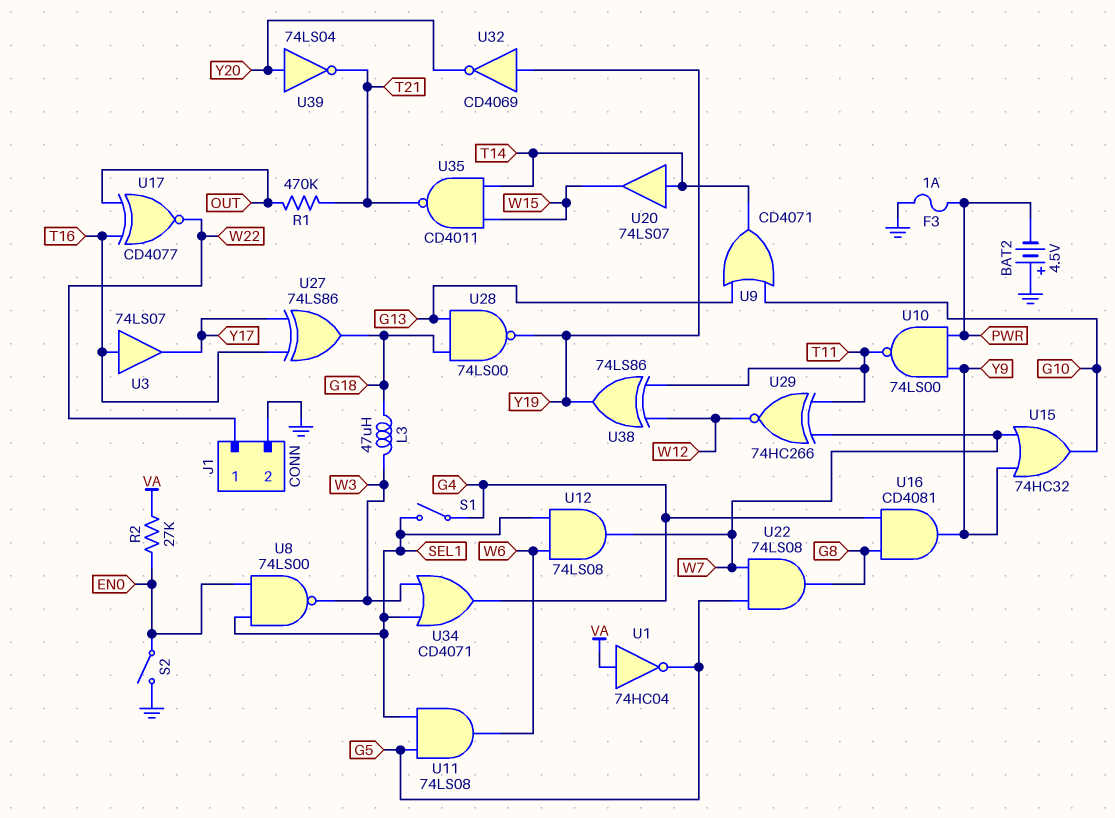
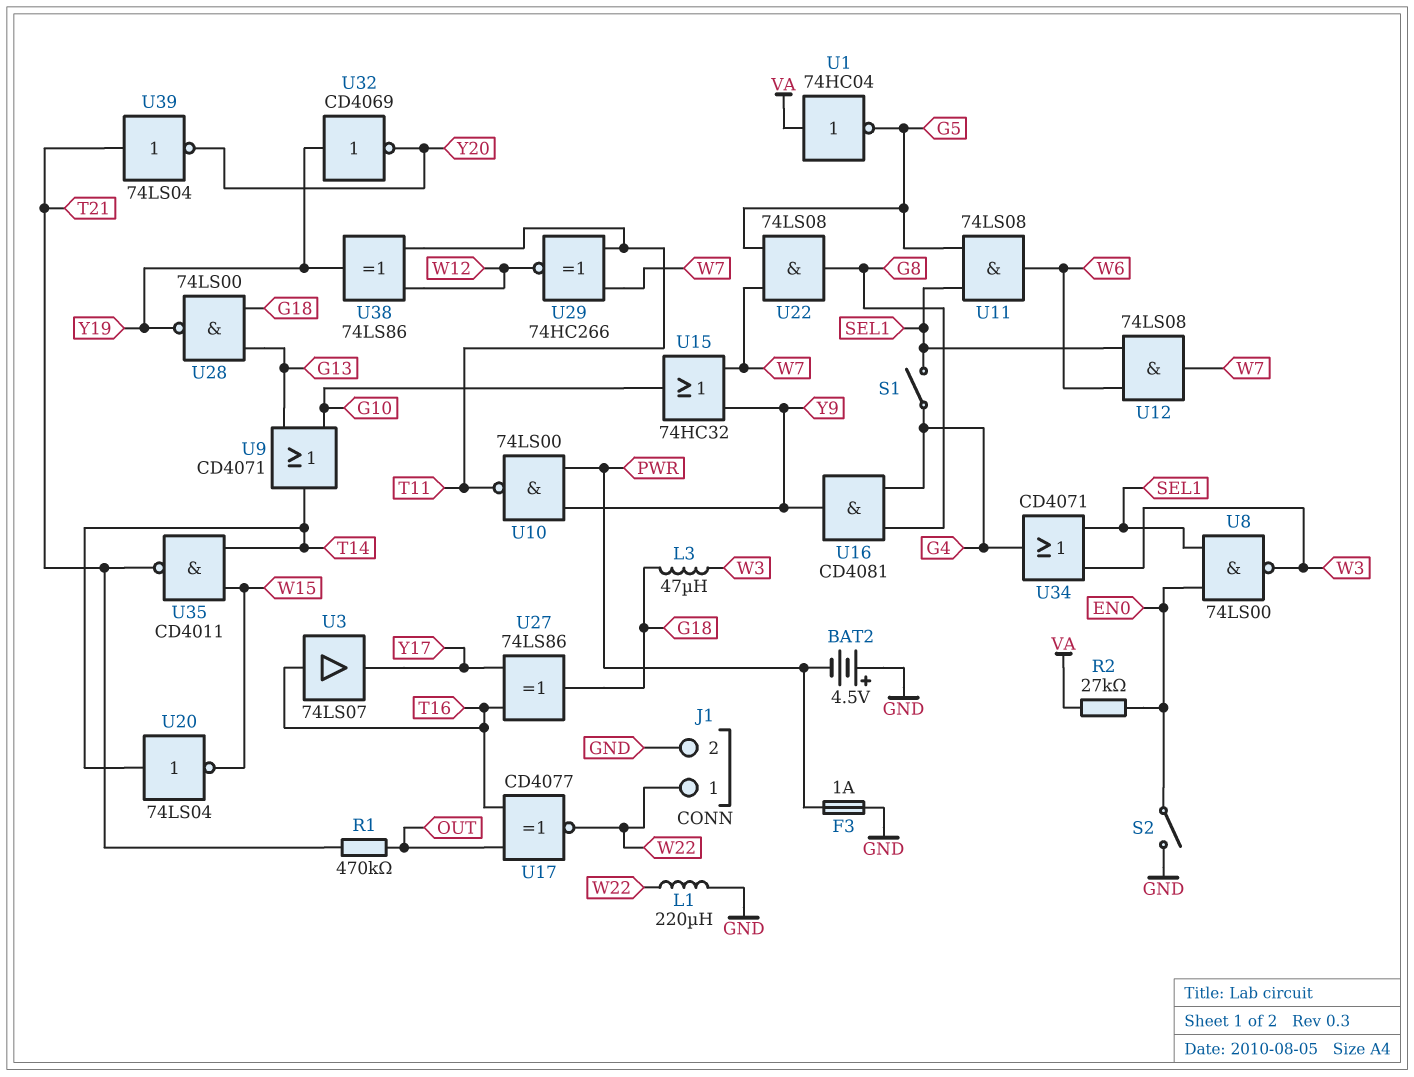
L1: none -> 220uH (GND, W22)
U20: buffer 74LS07 (in T14, out W15) -> NOT 74LS04 (in T14, out W15)
U39: NOT 74LS04 (in Y20, out T21) -> NOT 74LS04 (in T21, out Y20)

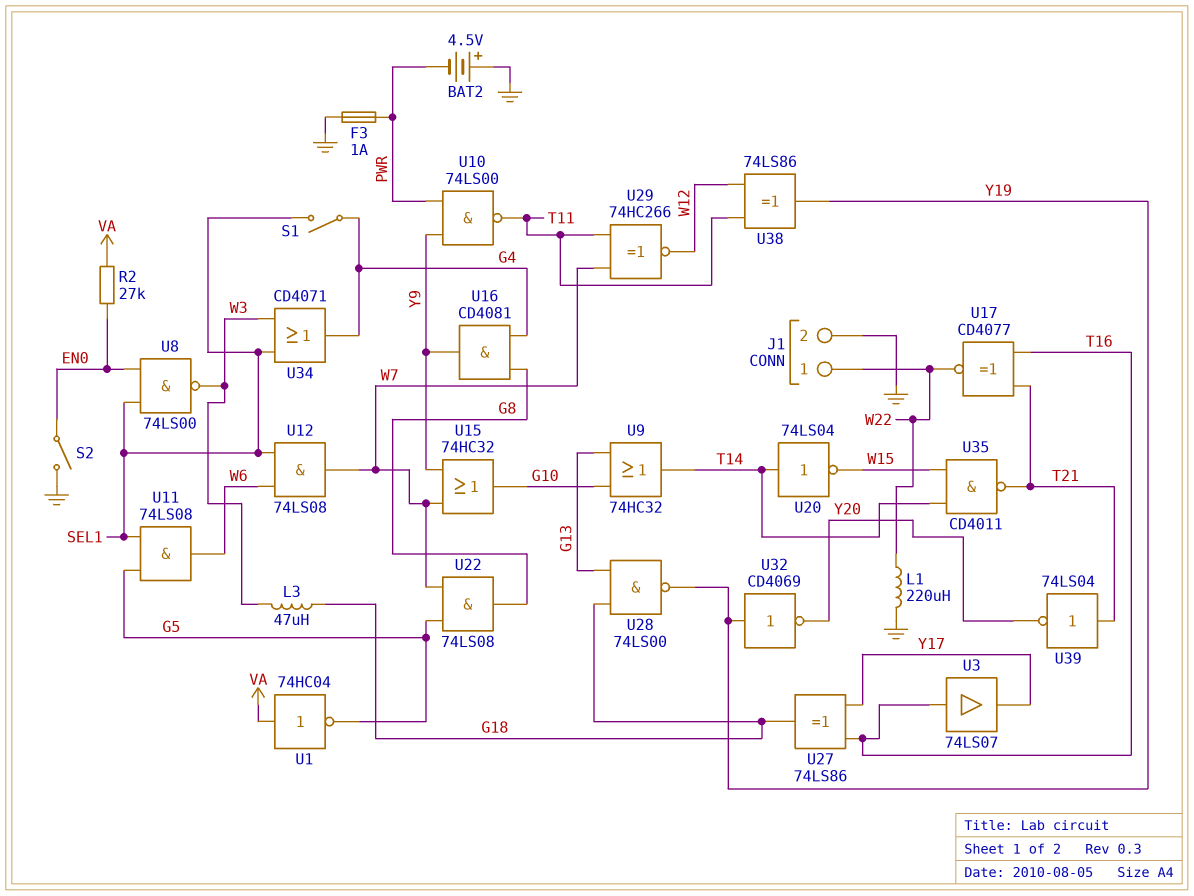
R1: 470k (OUT, T21) -> none
U9: OR CD4071 (in G10, in G13, out T14) -> OR 74HC32 (in G10, in G13, out T14)
U17: XNOR CD4077 (in OUT, in T16, out W22) -> XNOR CD4077 (in T16, in T21, out W22)

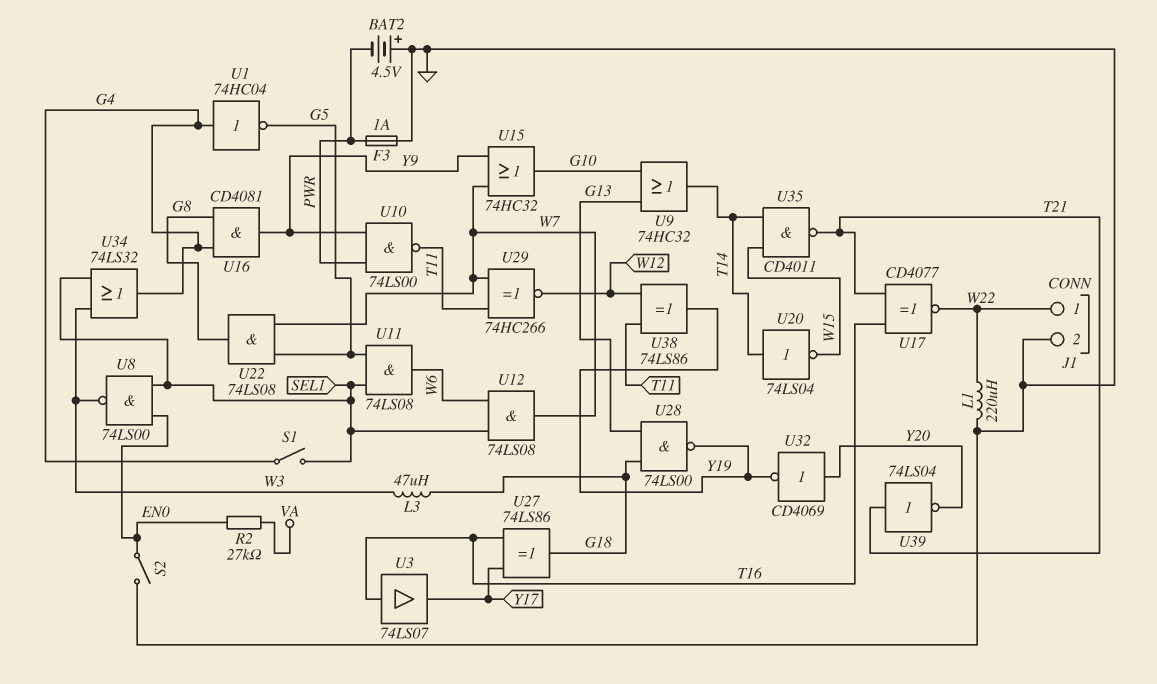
U1: NOT 74HC04 (in VA, out G5) -> NOT 74HC04 (in G4, out G5)
U32: NOT CD4069 (in Y19, out Y20) -> NOT CD4069 (in Y20, out Y19)
U34: OR CD4071 (in SEL1, in W3, out G4) -> OR 74LS32 (in SEL1, in W3, out G4)

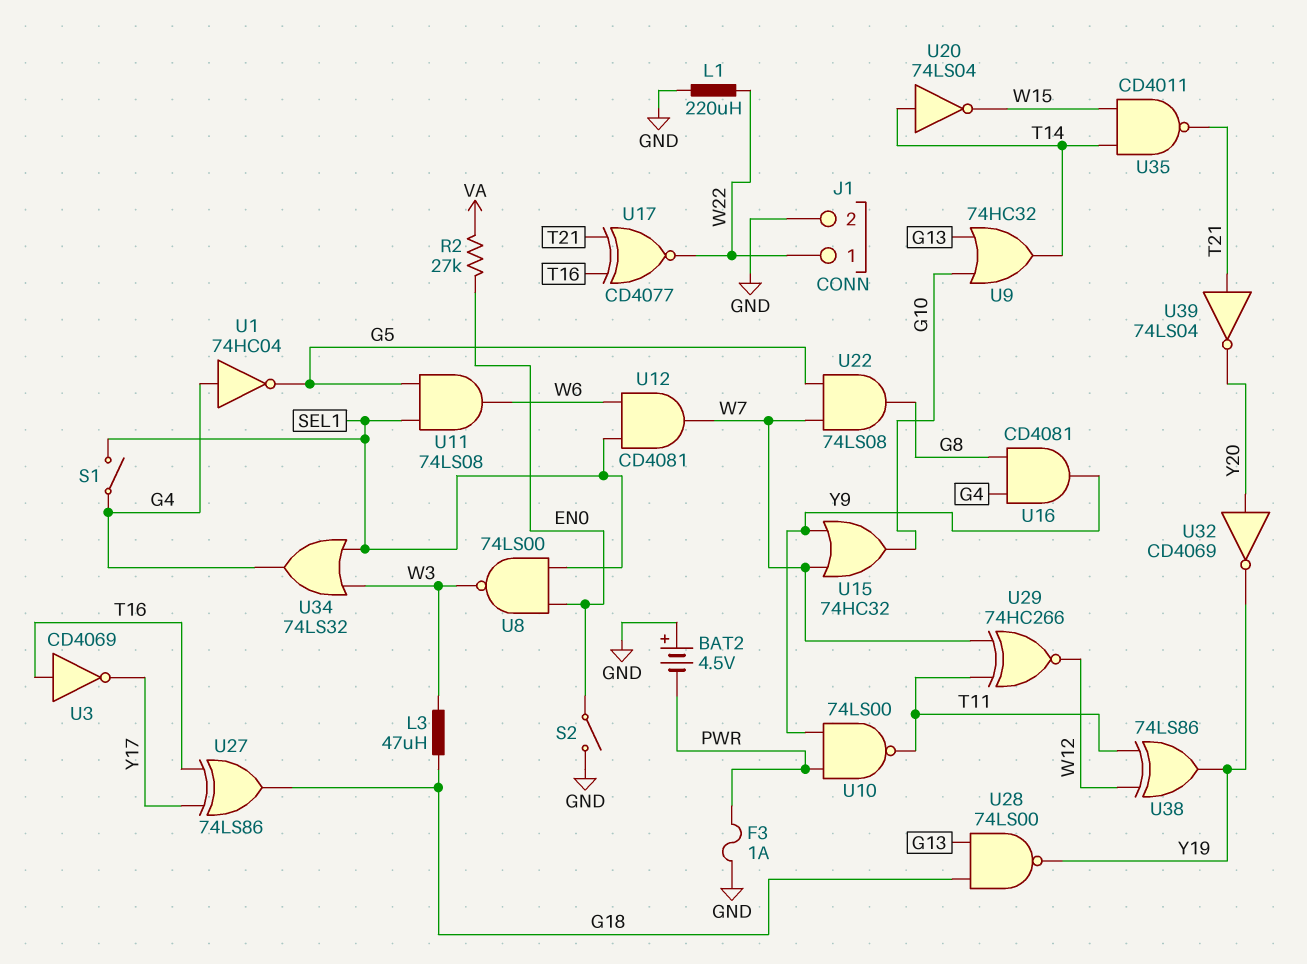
U3: buffer 74LS07 (in T16, out Y17) -> NOT CD4069 (in T16, out Y17)
U12: AND 74LS08 (in SEL1, in W6, out W7) -> AND CD4081 (in SEL1, in W6, out W7)

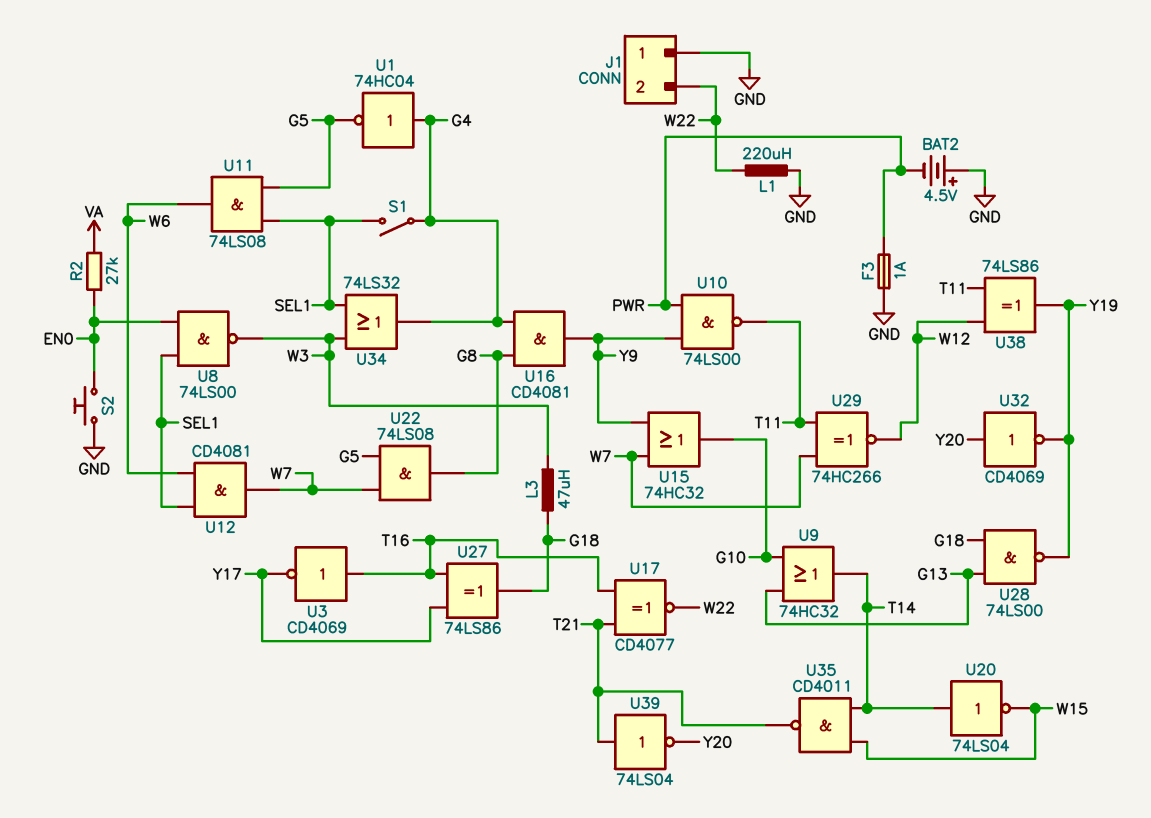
J1 pin 1: W22 -> GND
J1 pin 2: GND -> W22
S2: switch (EN0, GND) -> button (EN0, GND)

